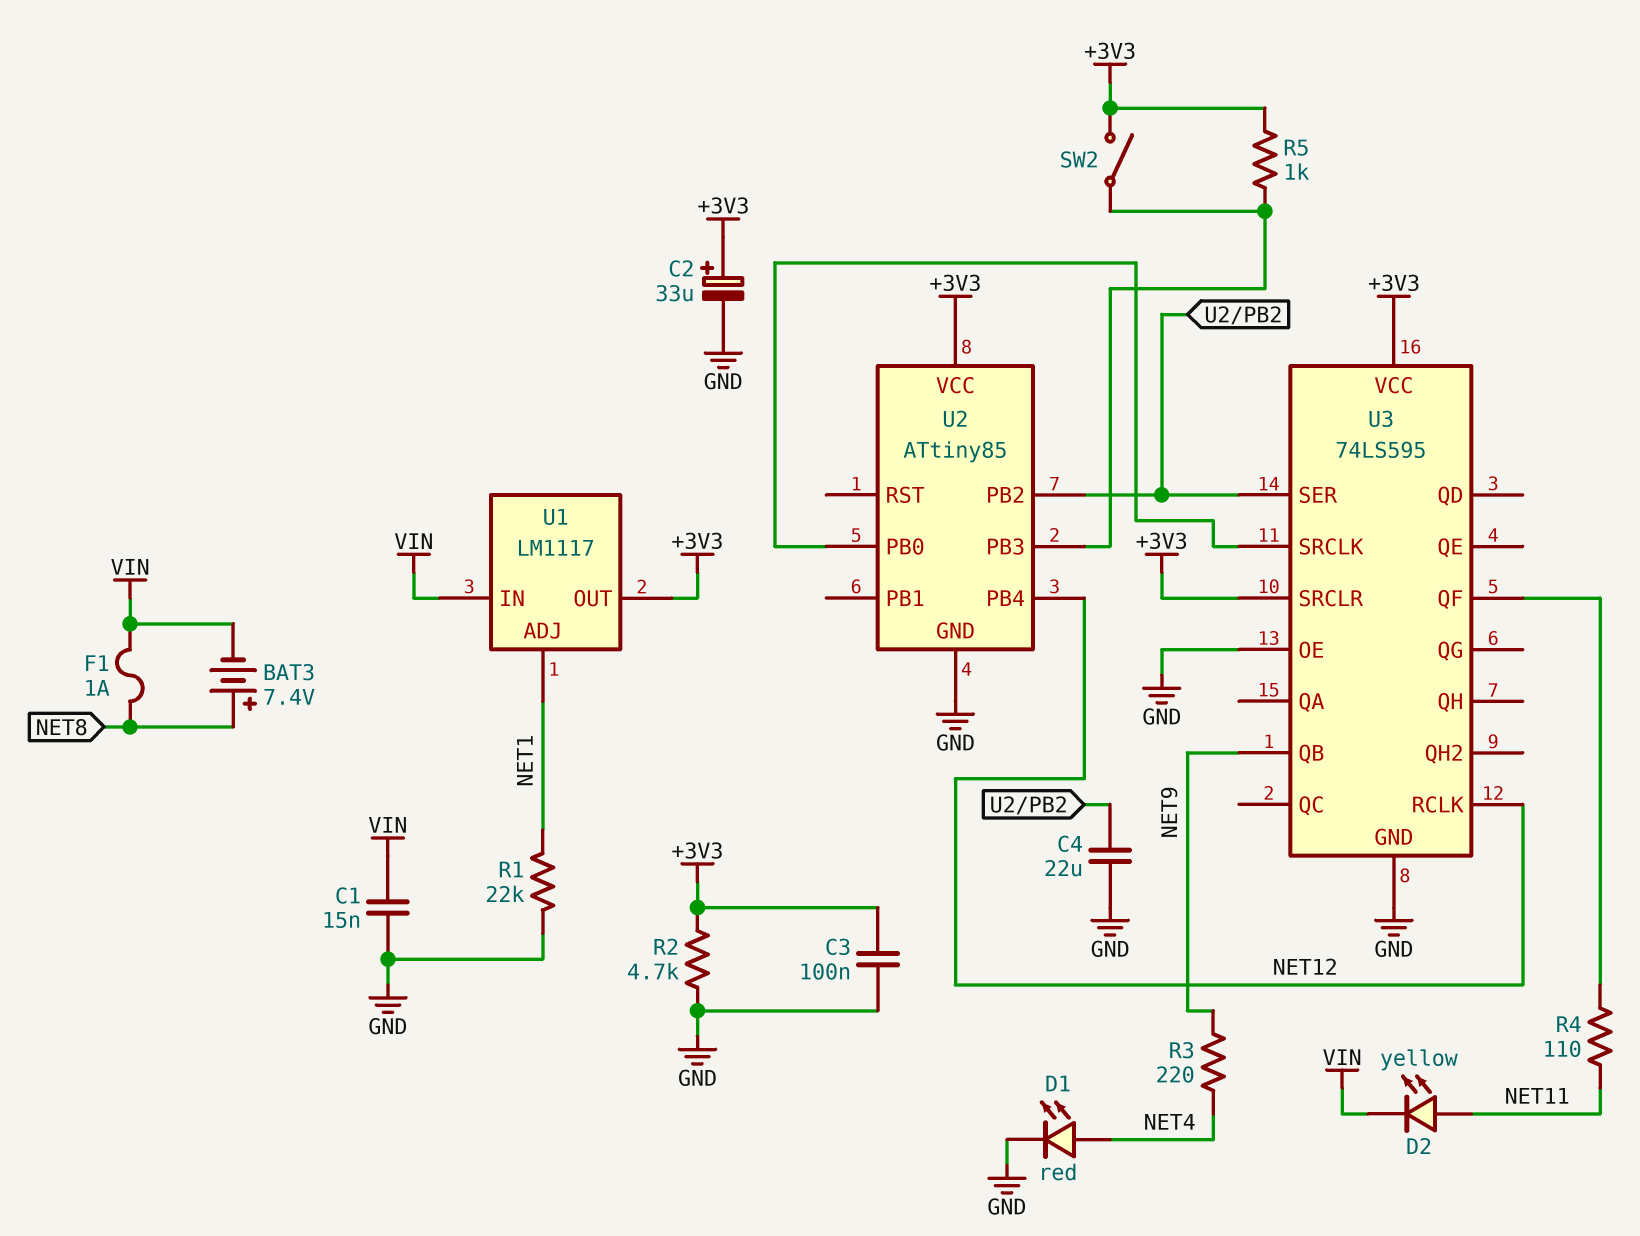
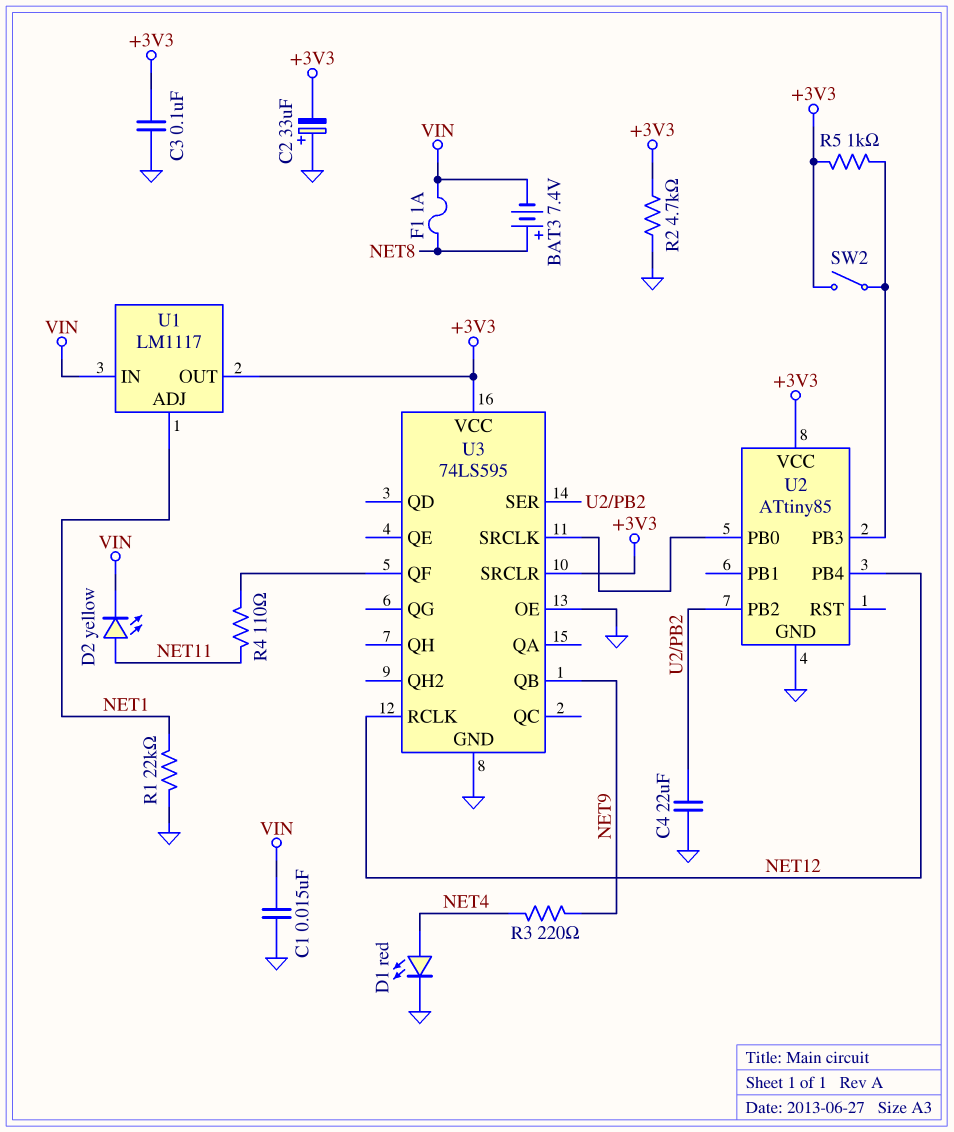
C2: 33uF (plus +3V3, minus GND) -> 33uF (plus GND, minus +3V3)

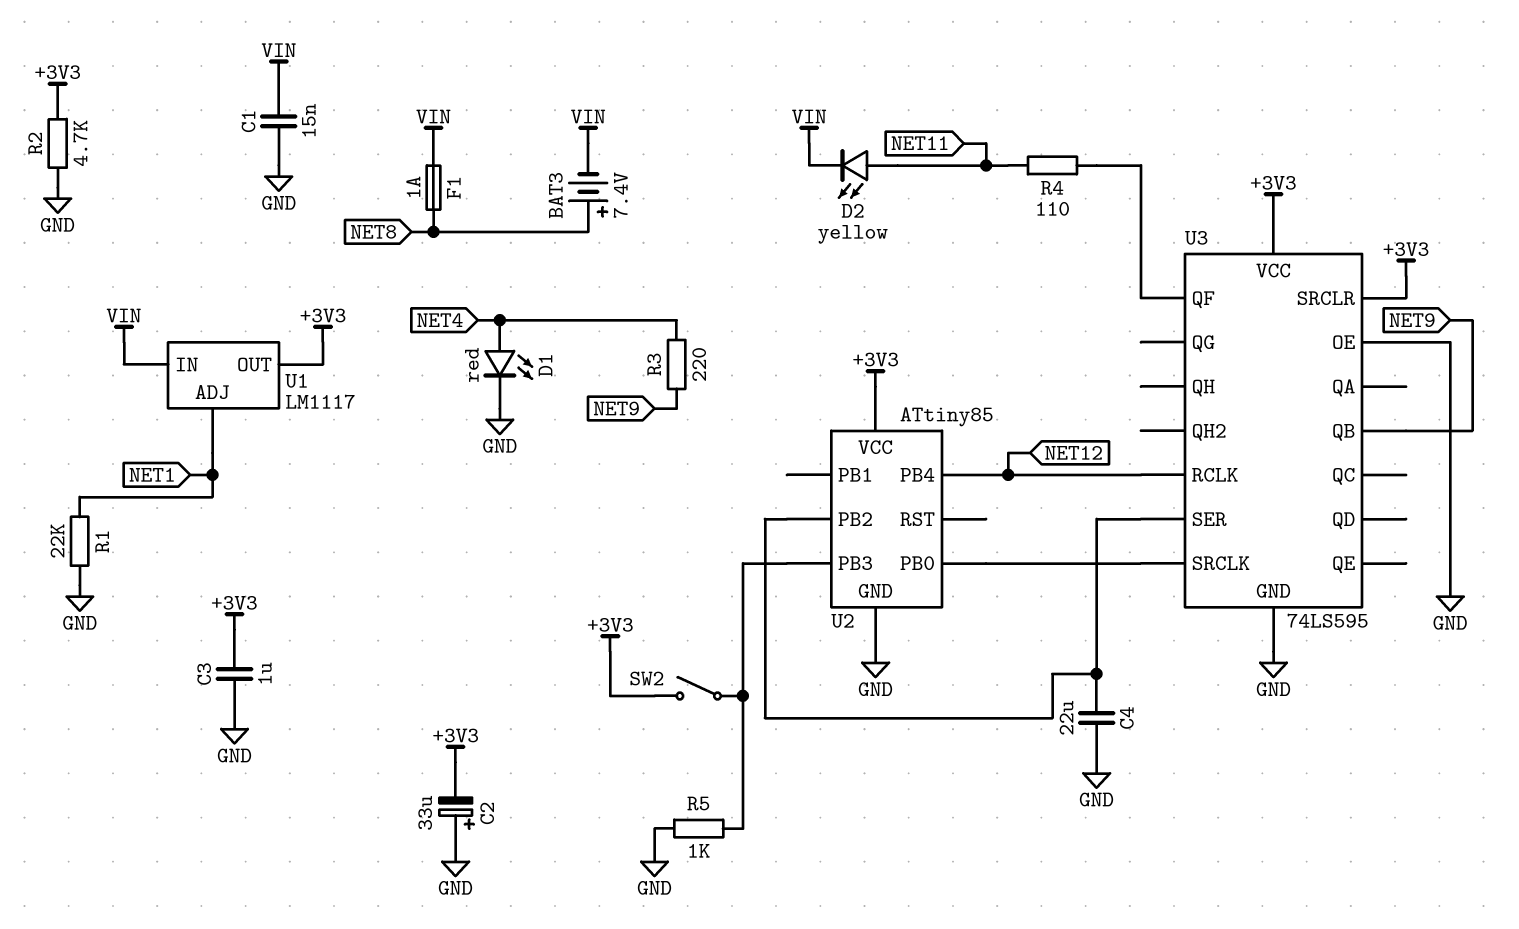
C3: 100nF (+3V3, GND) -> 1uF (+3V3, GND)
R5: 1k (+3V3, U2/PB3) -> 1k (GND, U2/PB3)

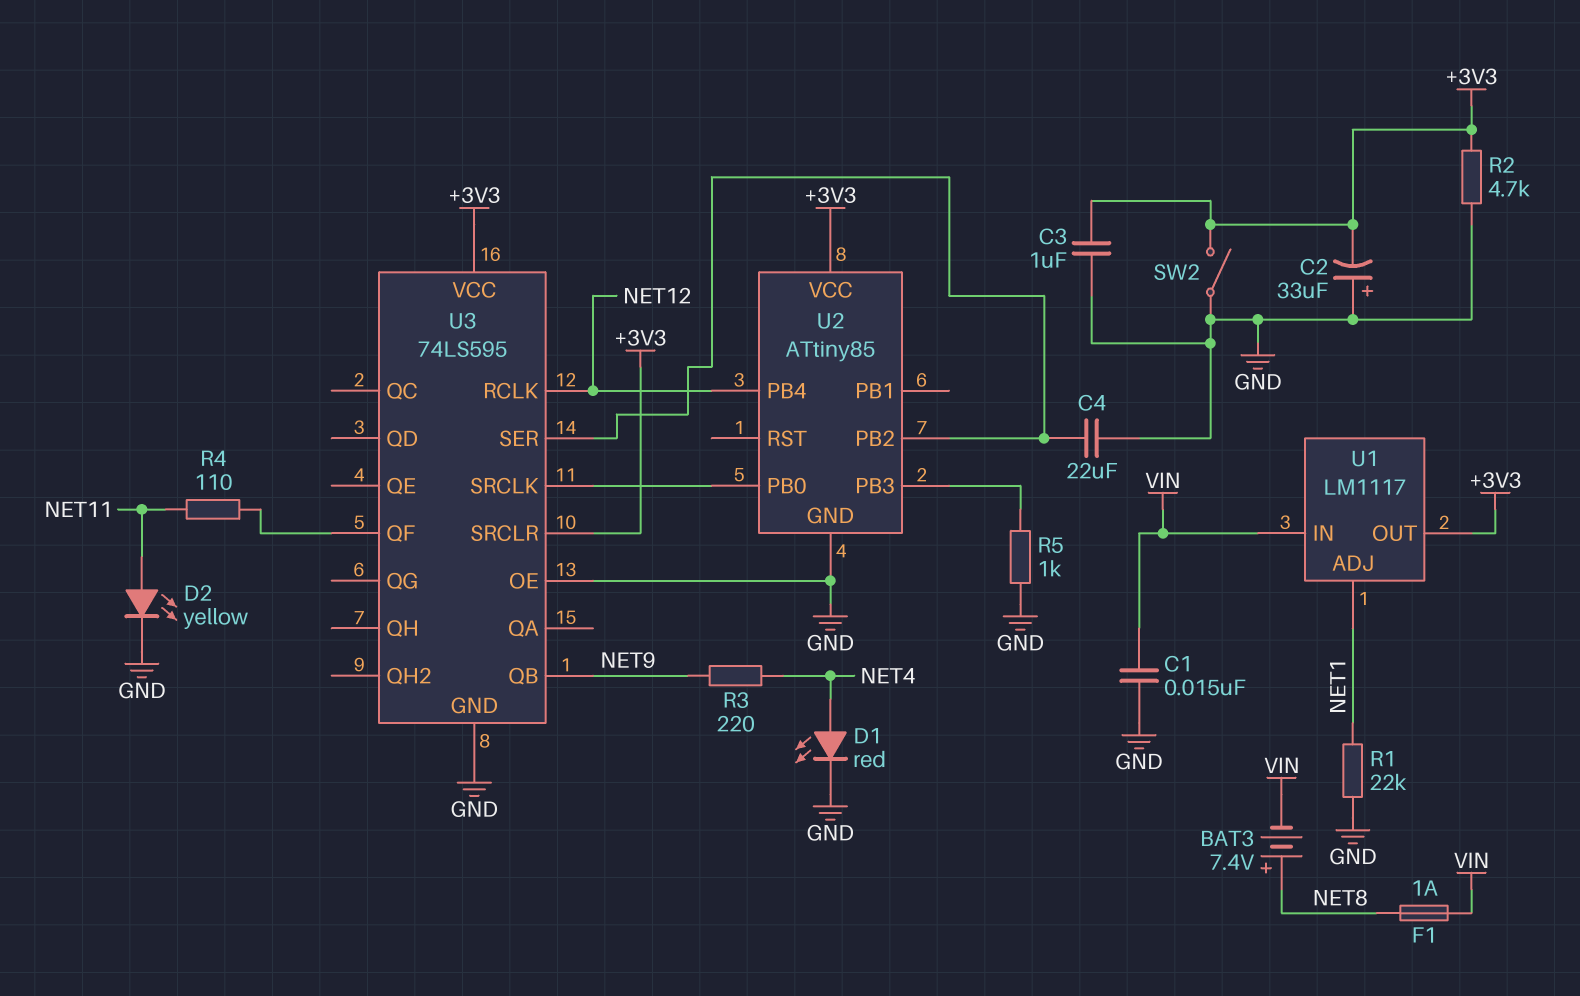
D2: LED yellow (A NET11, K VIN) -> LED yellow (A NET11, K GND)
SW2: switch (+3V3, U2/PB3) -> switch (+3V3, GND)

